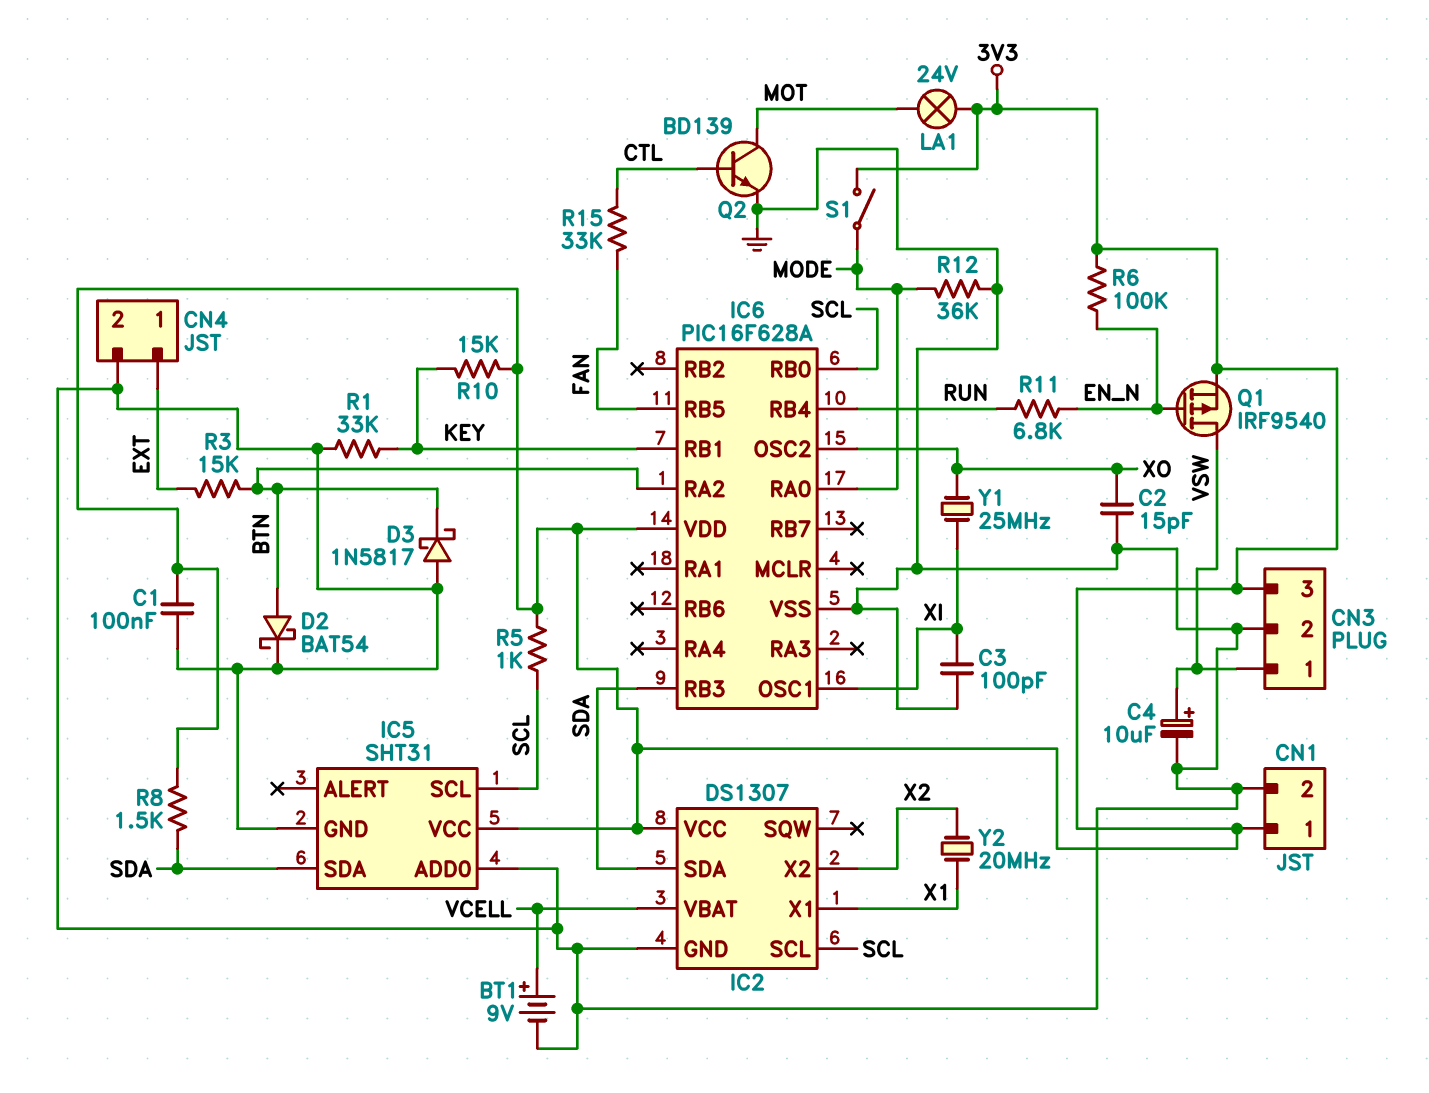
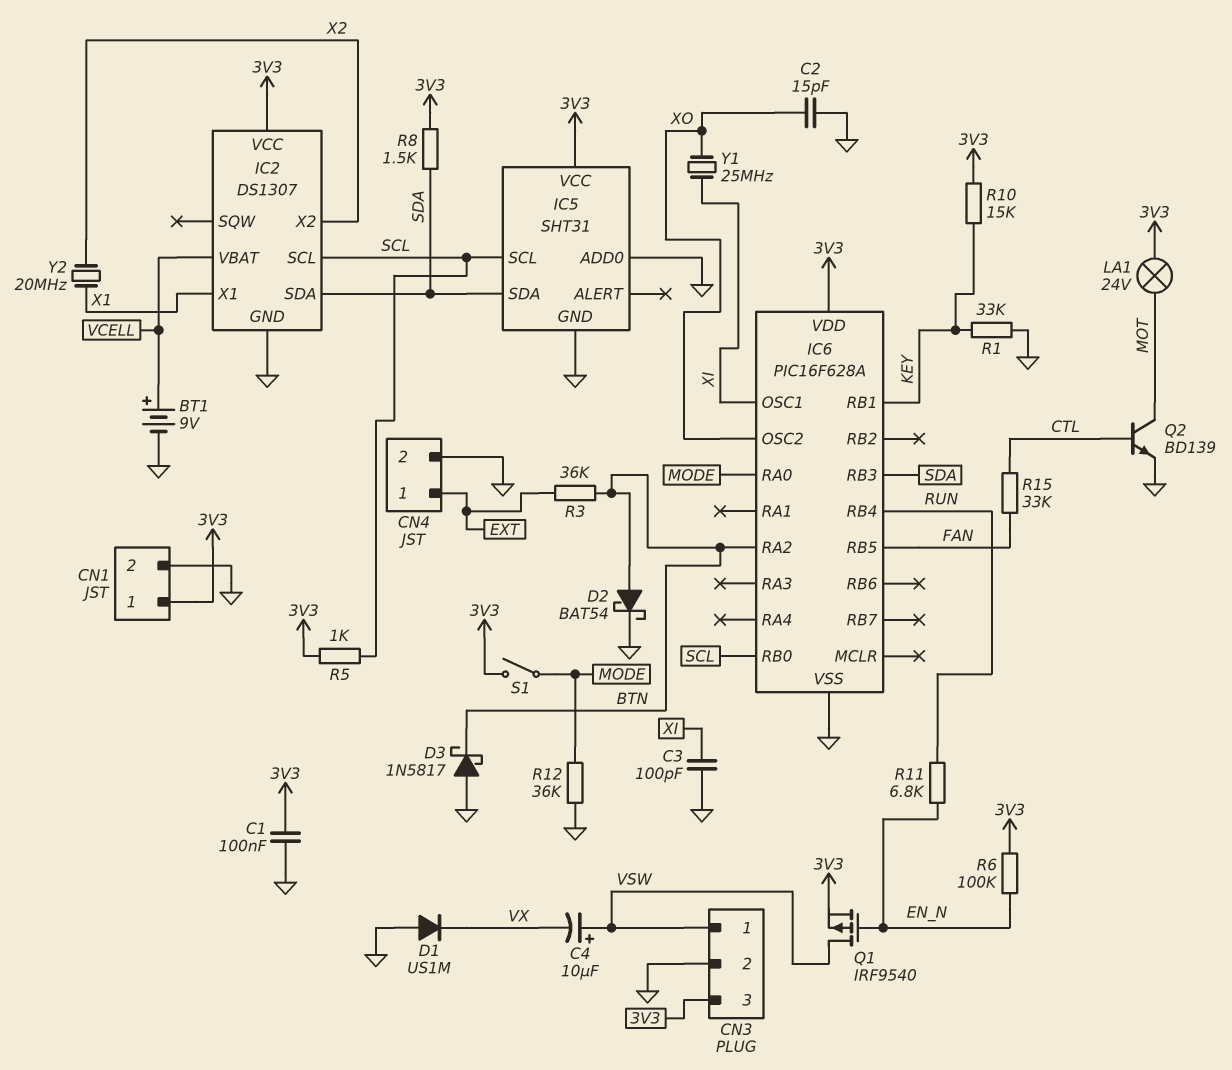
C4: 10uF (plus VSW, minus GND) -> 10uF (plus VSW, minus VX)
D1: none -> diode US1M (A GND, K VX)
R3: 15k (BTN, EXT) -> 36k (BTN, EXT)

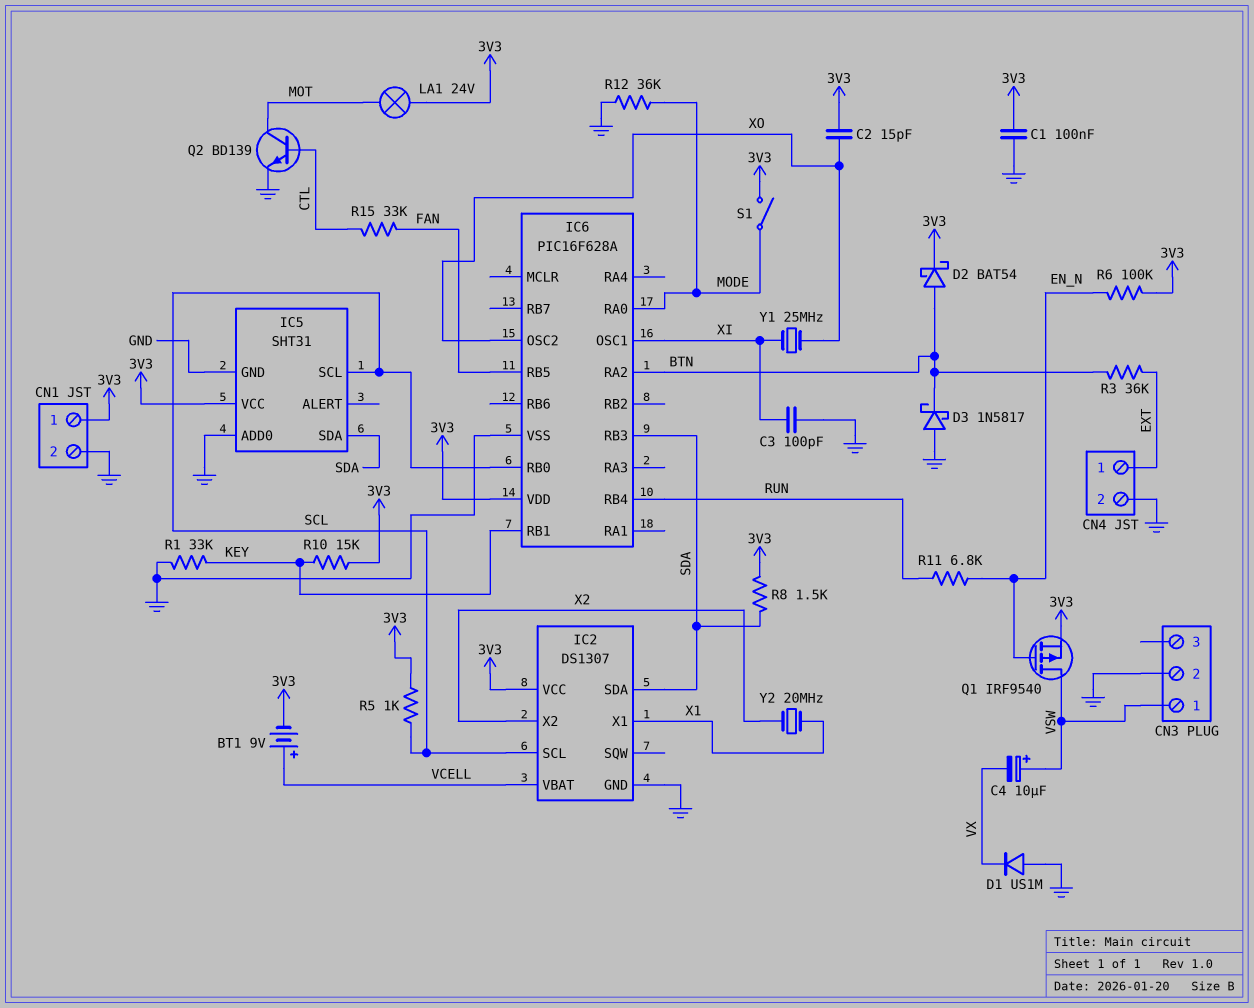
BT1: 9V (plus VCELL, minus GND) -> 9V (plus VCELL, minus 3V3)
C2: 15pF (GND, XO) -> 15pF (3V3, XO)
CN3 pin 3: 3V3 -> none
D2: schottky BAT54 (A BTN, K GND) -> schottky BAT54 (A BTN, K 3V3)

